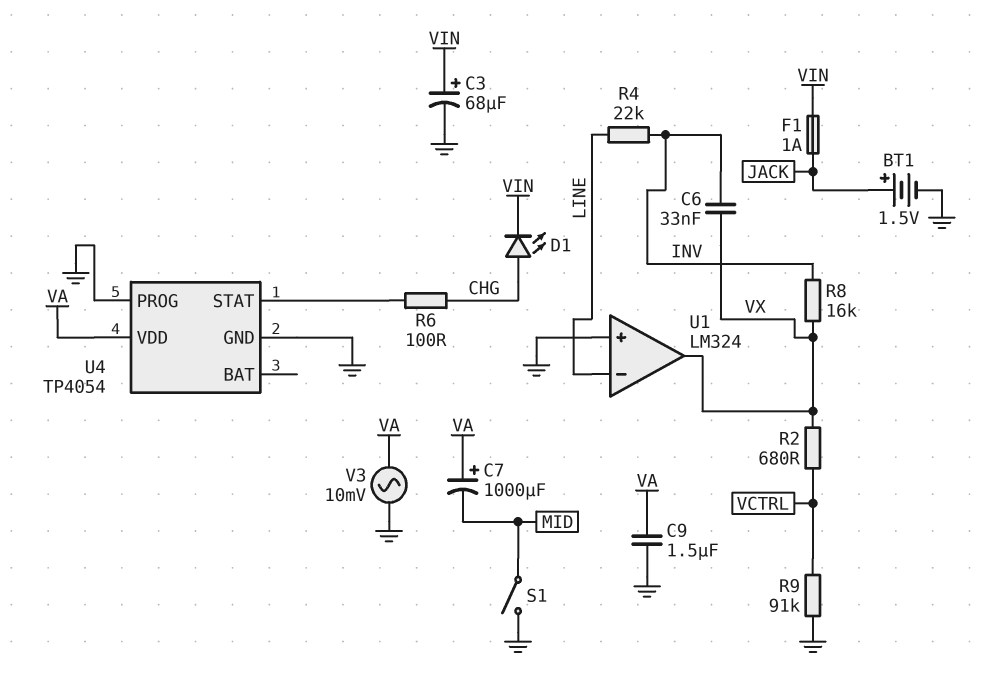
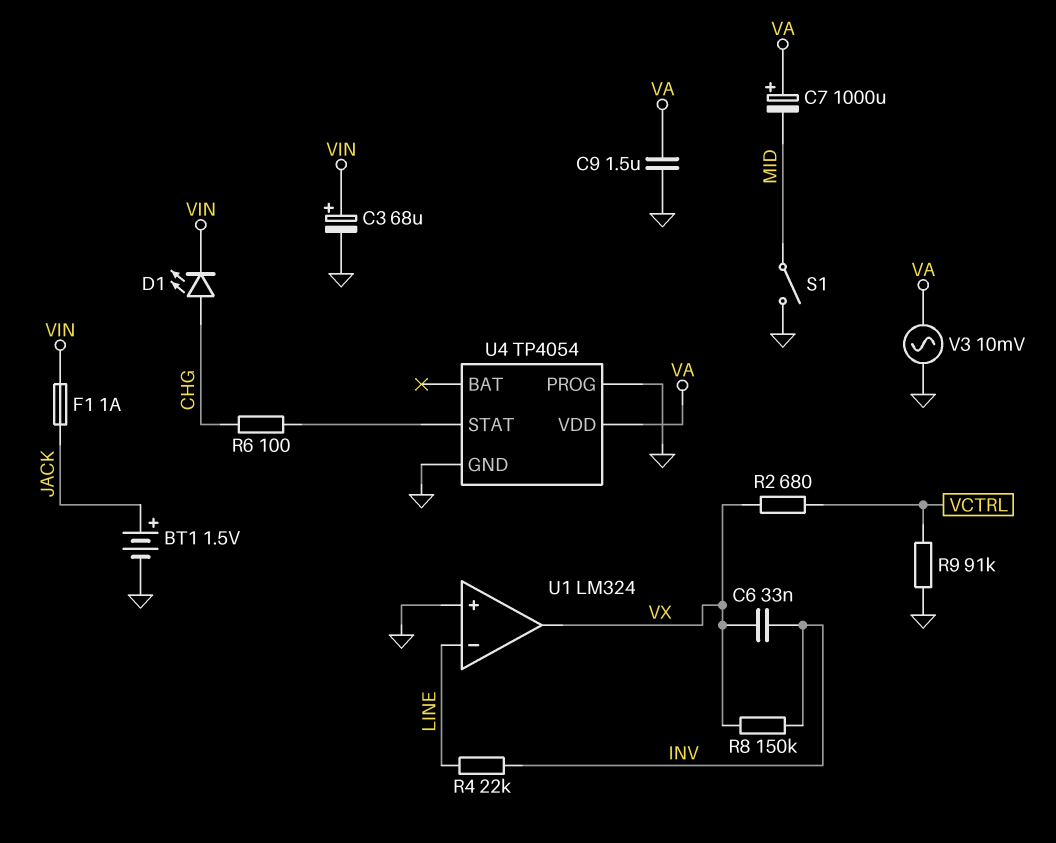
R8: 16k (INV, VX) -> 150k (INV, VX)

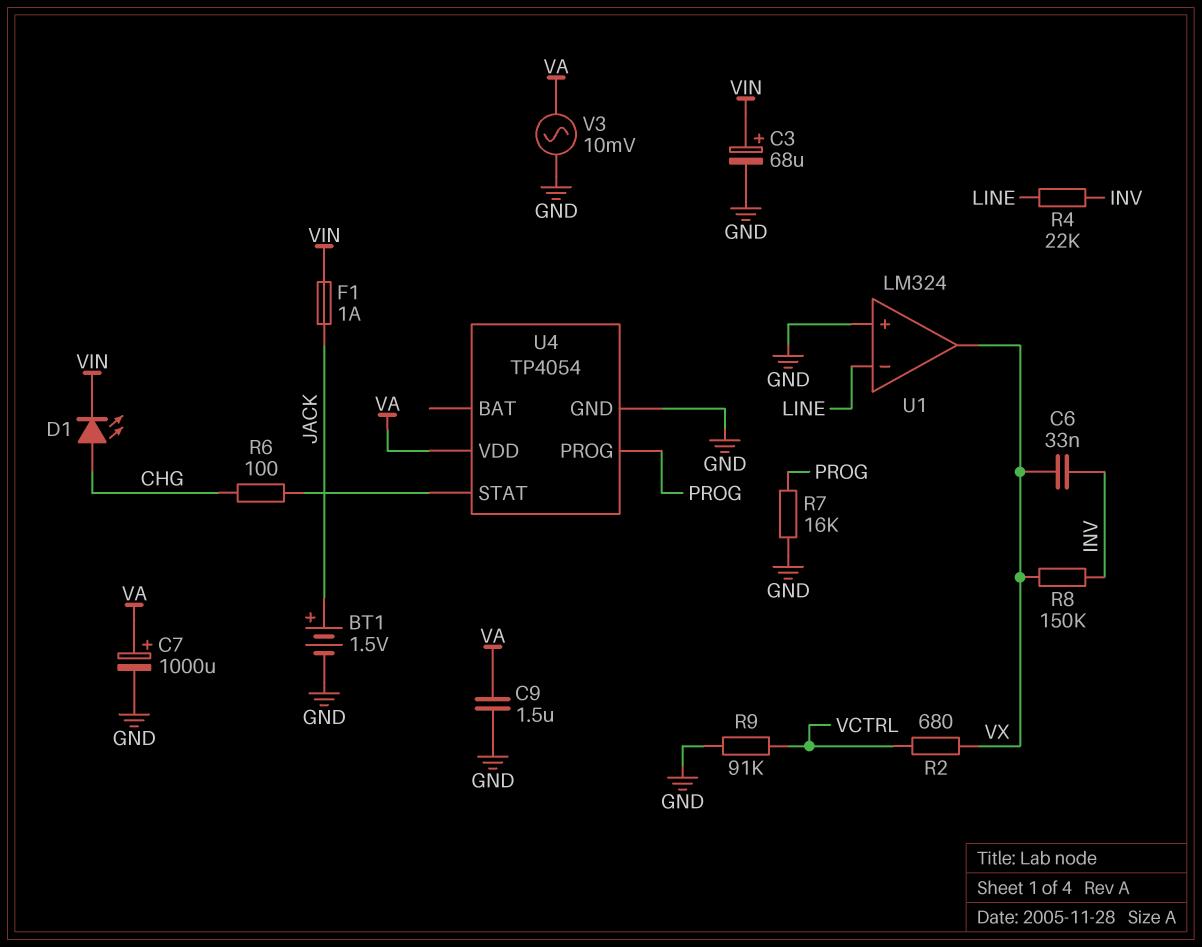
C7: 1000uF (plus VA, minus MID) -> 1000uF (plus VA, minus GND)
R7: none -> 16k (GND, PROG)
S1: switch (GND, MID) -> none
U4 pin PROG: GND -> PROG

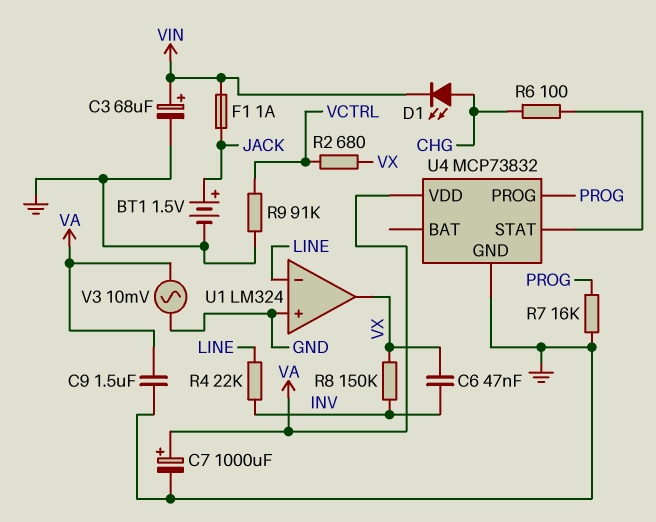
C6: 33nF (INV, VX) -> 47nF (INV, VX)
U4: TP4054 -> MCP73832

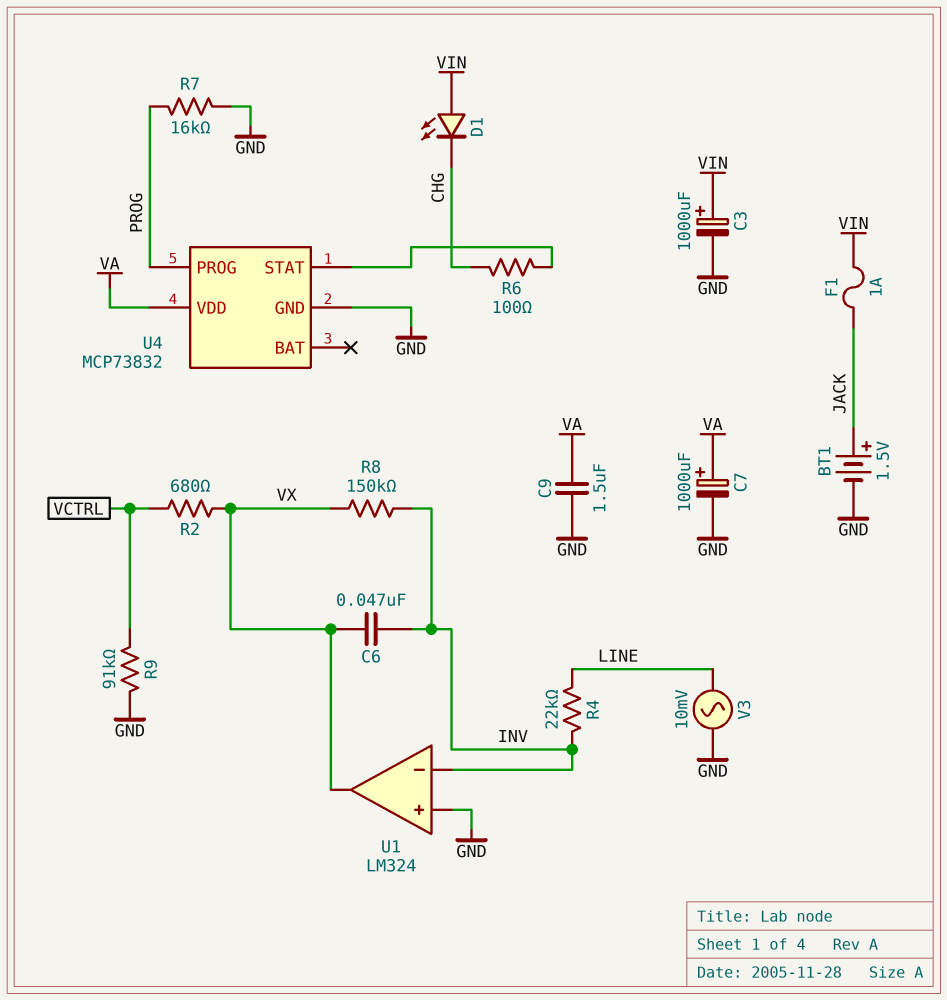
C3: 68uF (plus VIN, minus GND) -> 1000uF (plus VIN, minus GND)
D1: LED (A CHG, K VIN) -> LED (A VIN, K CHG)
U1 pin in-: LINE -> INV
V3: AC 10mV (GND, VA) -> AC 10mV (GND, LINE)

